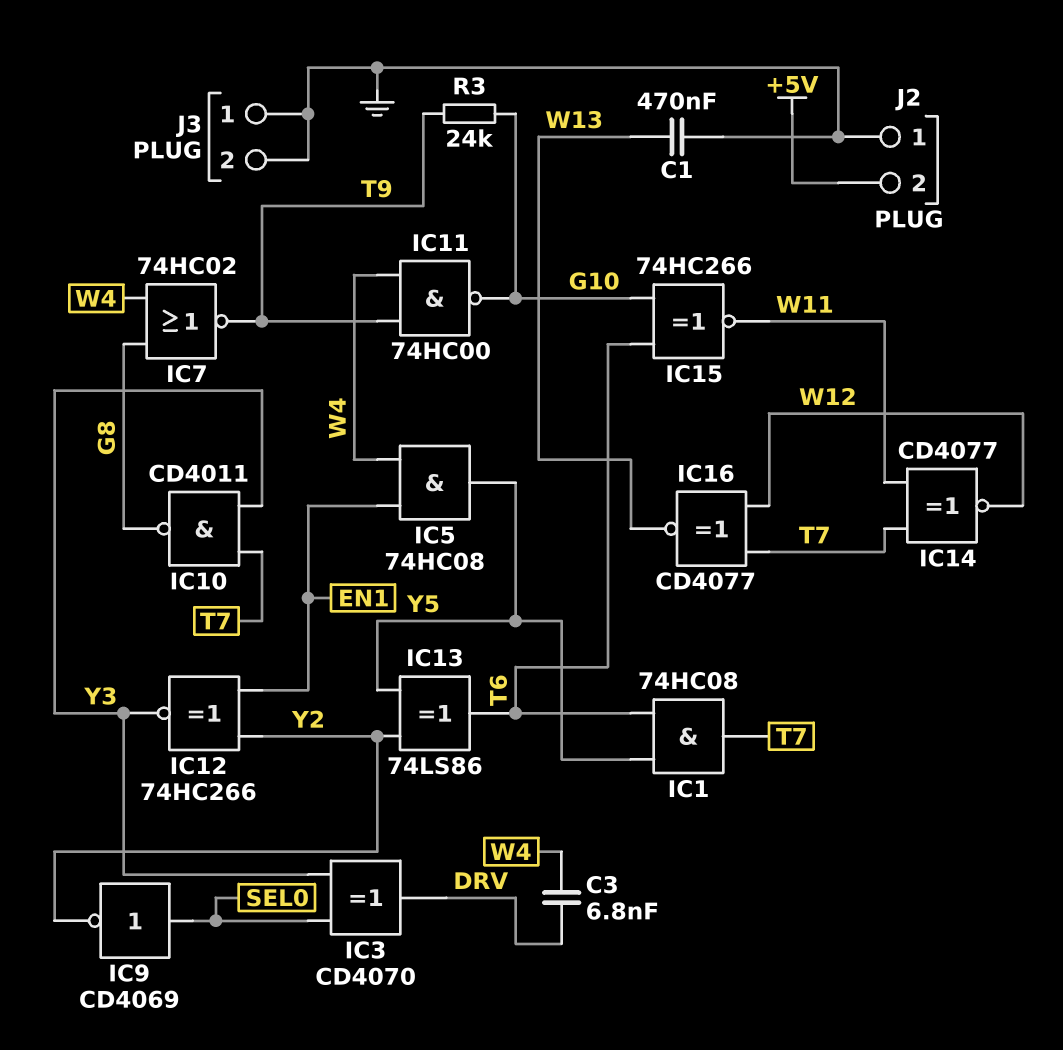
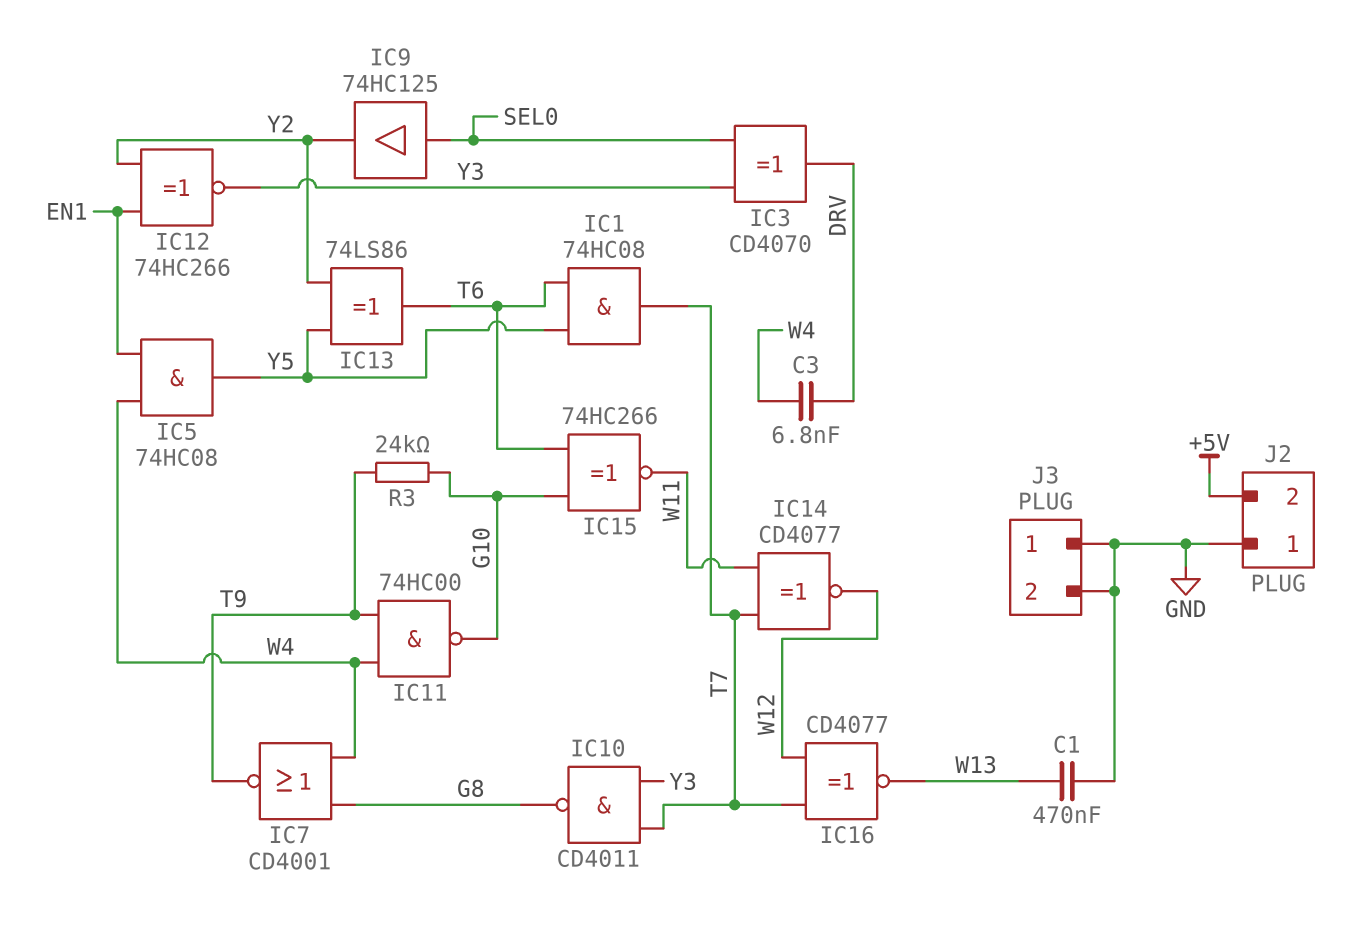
IC7: NOR 74HC02 (in G8, in W4, out T9) -> NOR CD4001 (in G8, in W4, out T9)
IC9: NOT CD4069 (in SEL0, out Y2) -> buffer 74HC125 (in SEL0, out Y2)

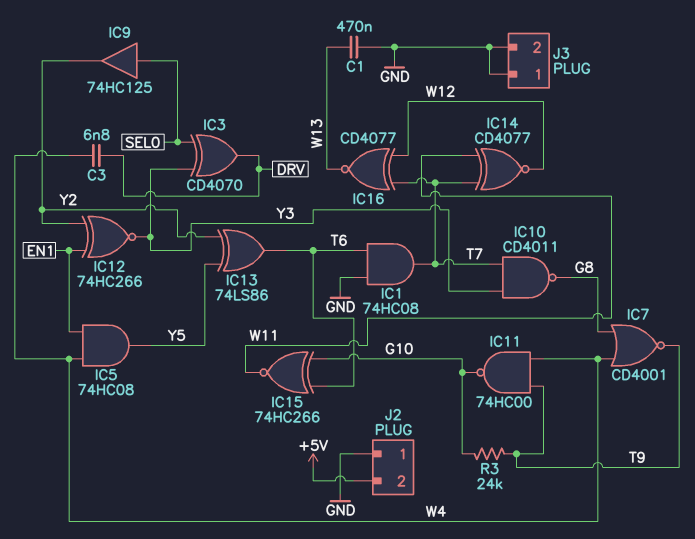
IC1: AND 74HC08 (in T6, in Y5, out T7) -> AND 74HC08 (in GND, in T6, out T7)

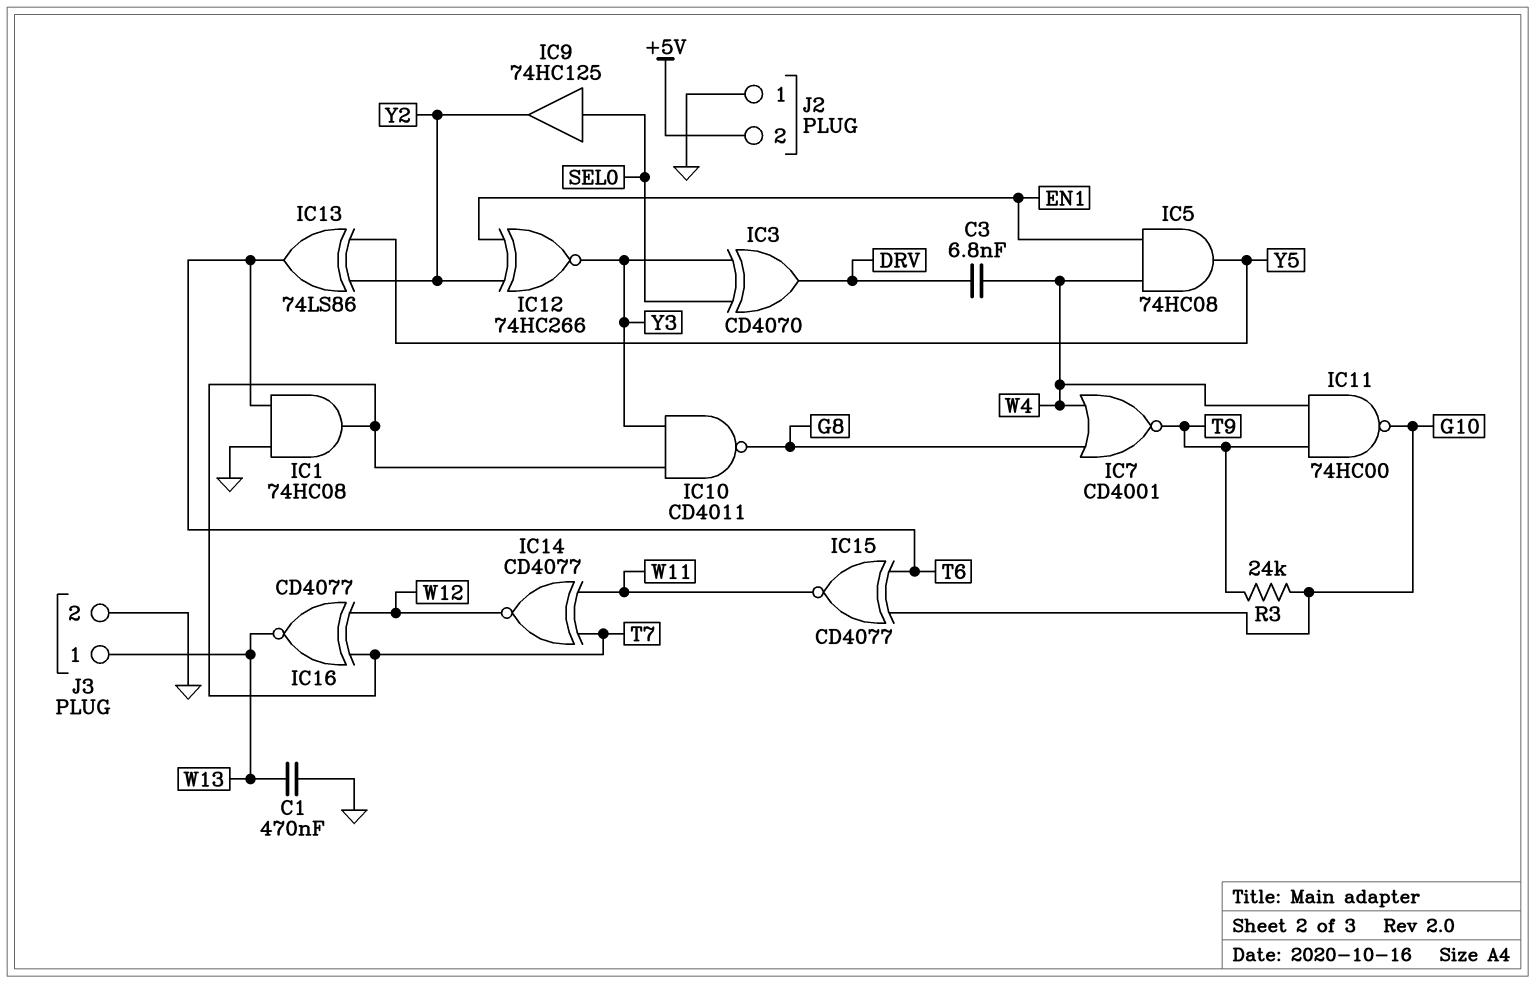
IC15: XNOR 74HC266 (in G10, in T6, out W11) -> XNOR CD4077 (in G10, in T6, out W11)
J3 pin 1: GND -> W13

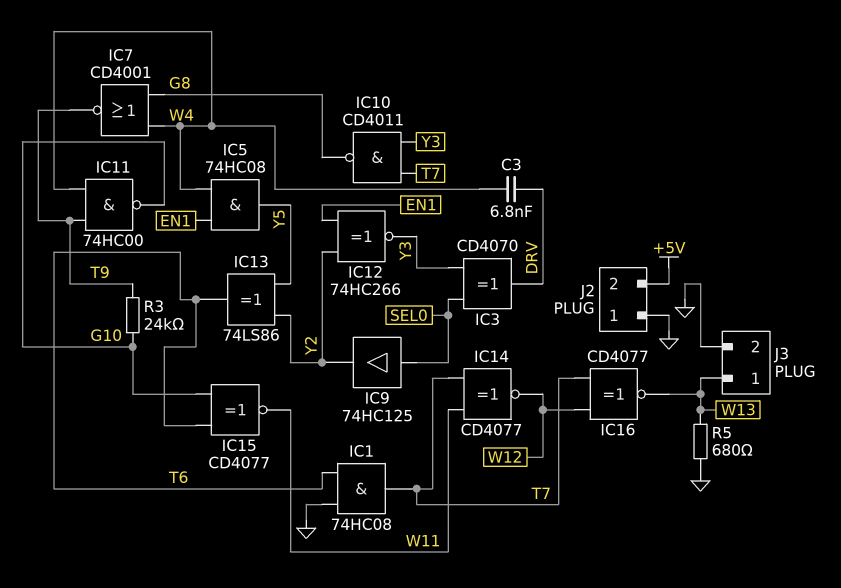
C1: 470nF (GND, W13) -> none
R5: none -> 680 (GND, W13)

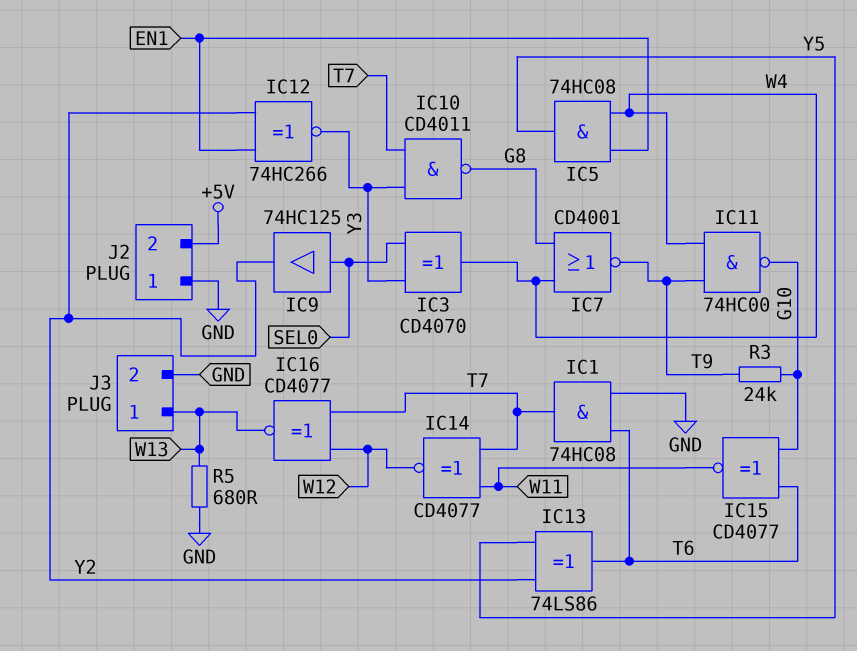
C3: 6.8nF (DRV, W4) -> none
IC3: XOR CD4070 (in SEL0, in Y3, out DRV) -> XOR CD4070 (in SEL0, in Y3, out W4)

